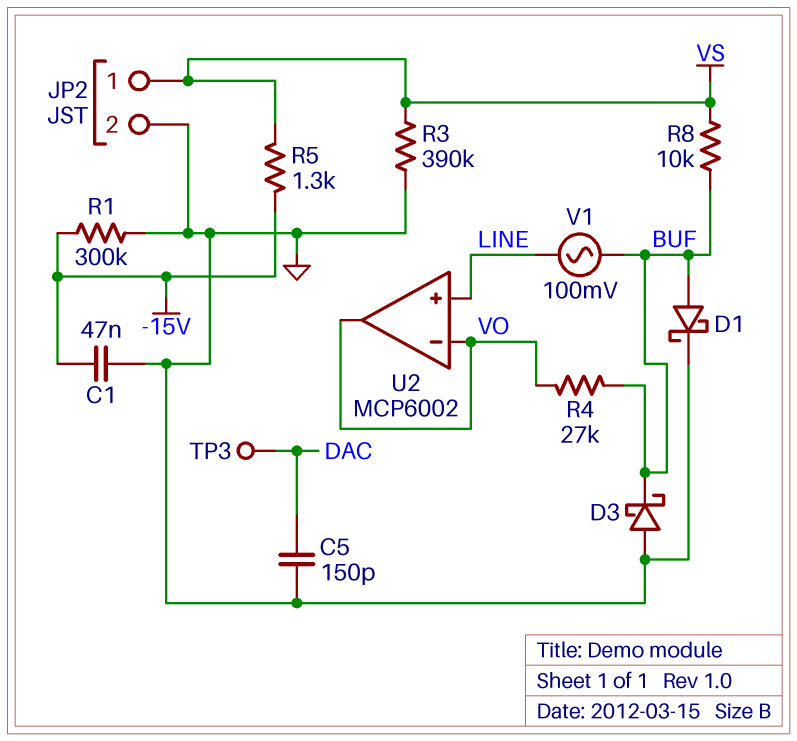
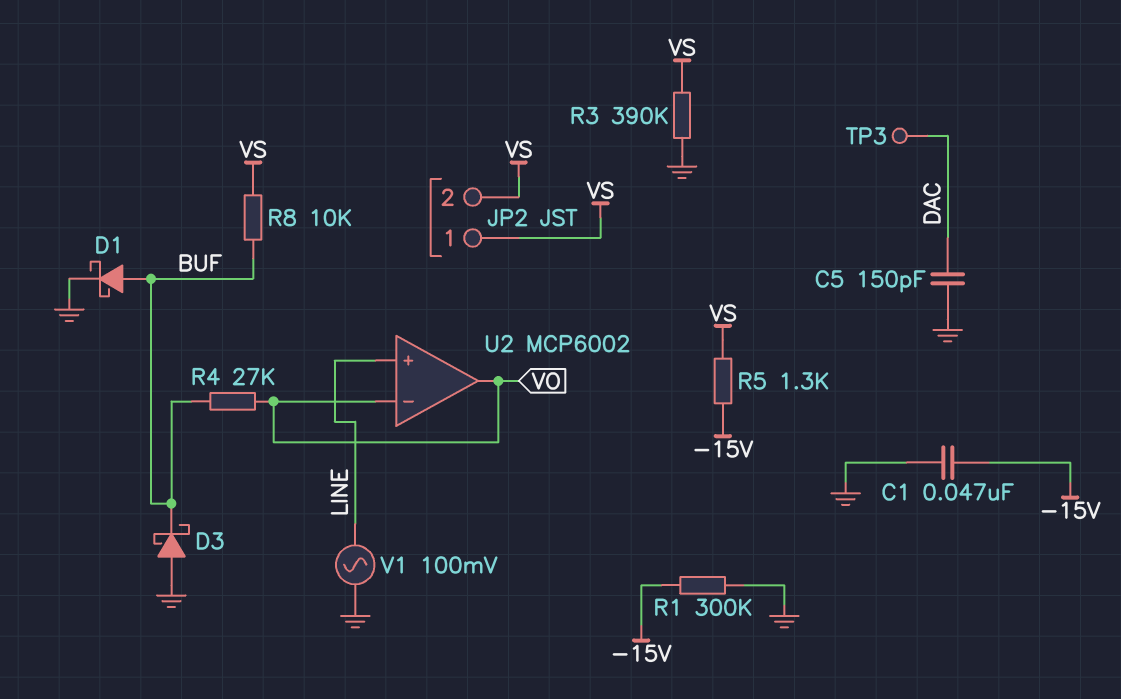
JP2 pin 2: GND -> VS
V1: AC 100mV (BUF, LINE) -> AC 100mV (GND, LINE)

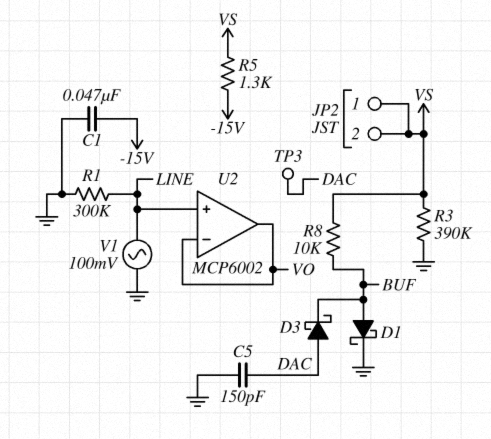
D3: schottky (A GND, K BUF) -> schottky (A DAC, K BUF)
R1: 300k (-15V, GND) -> 300k (GND, LINE)
R4: 27k (BUF, VO) -> none

